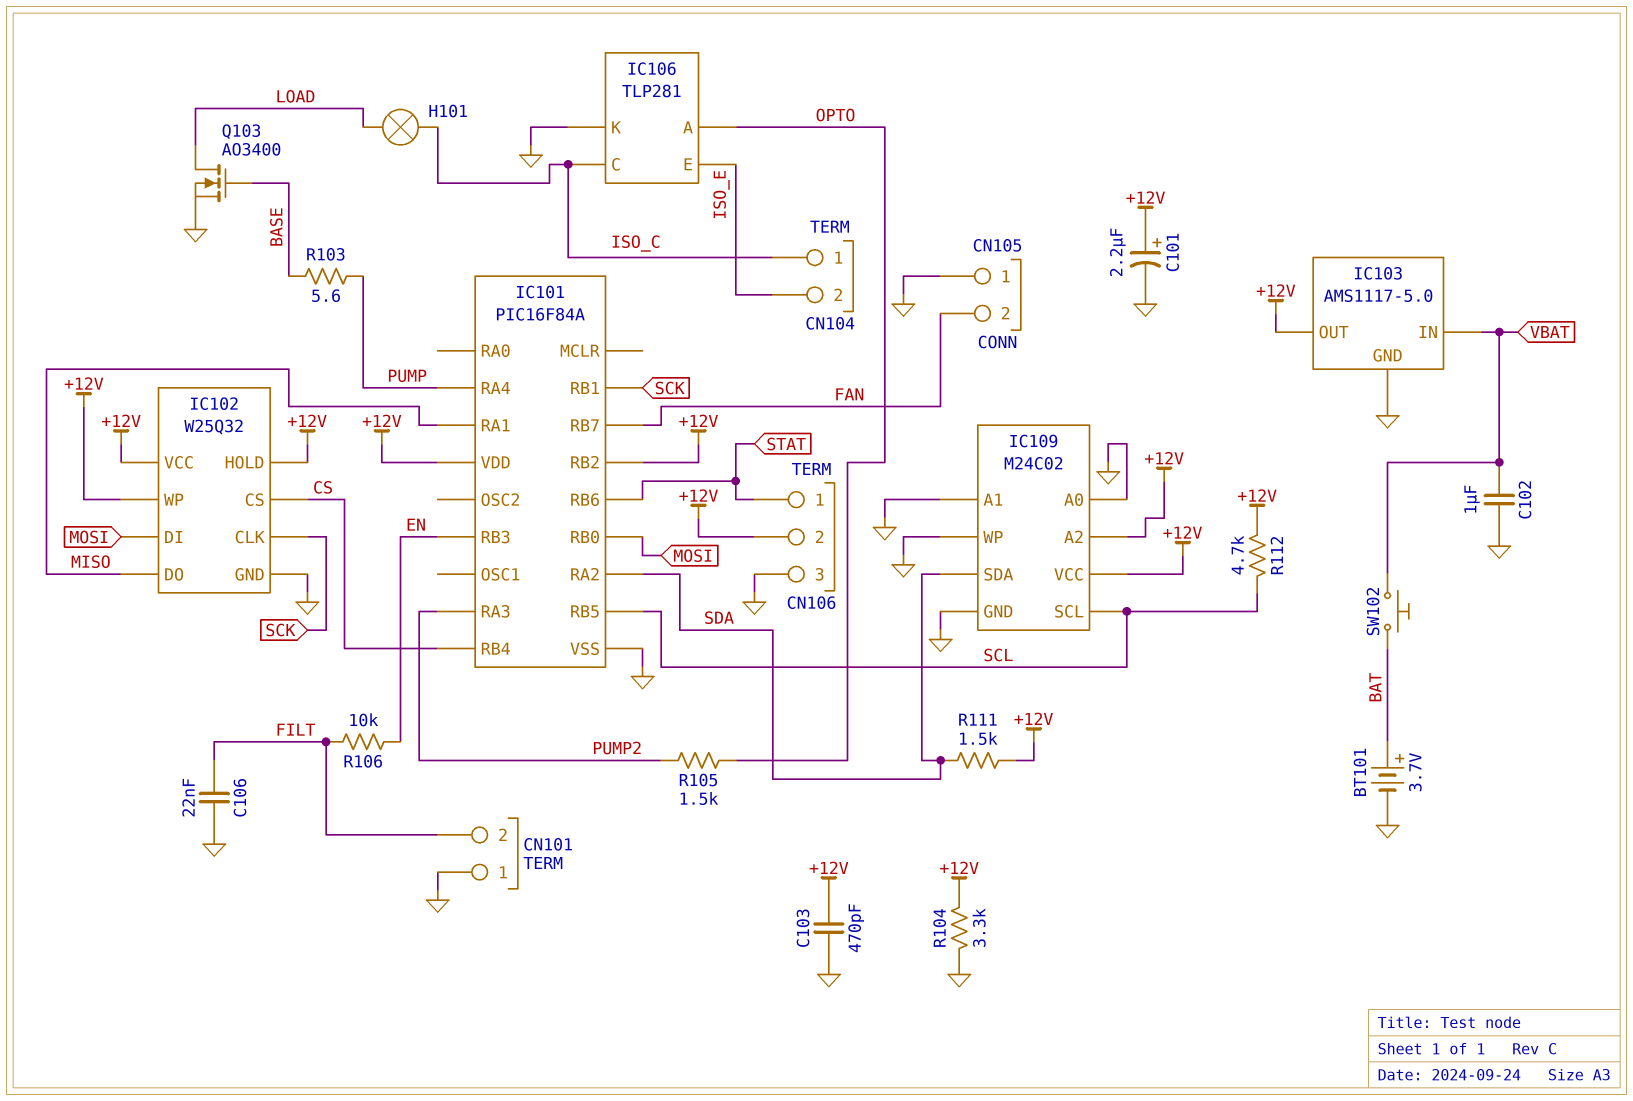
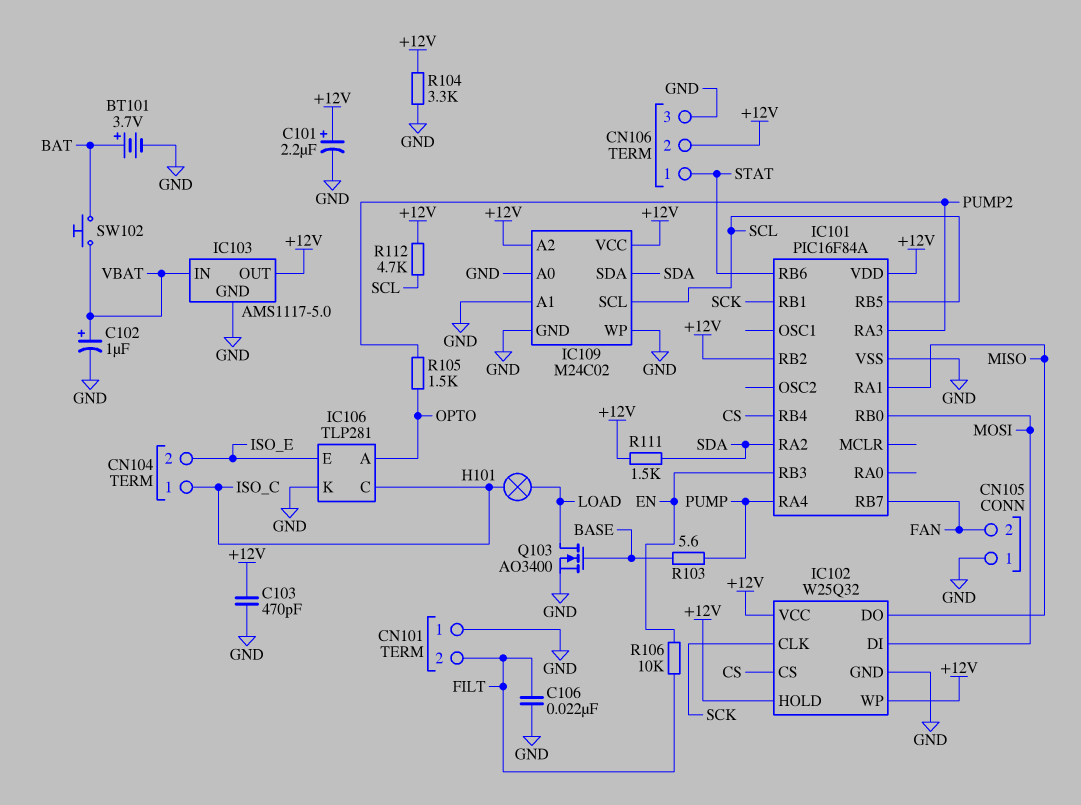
C102: 1uF (GND, VBAT) -> 1uF (plus VBAT, minus GND)

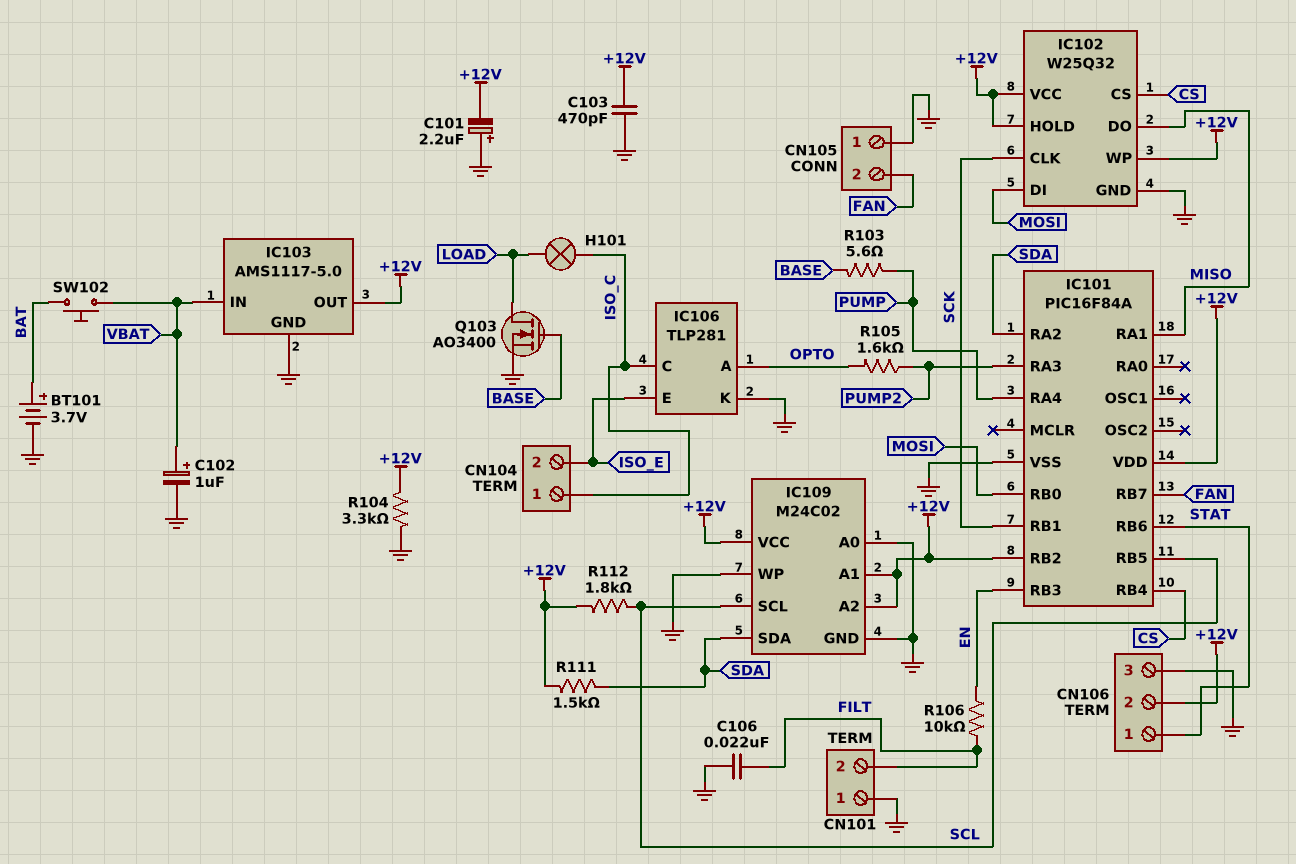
C101: 2.2uF (plus +12V, minus GND) -> 2.2uF (plus GND, minus +12V)
IC109 pin A1: GND -> +12V
R105: 1.5k (OPTO, PUMP2) -> 1.6k (OPTO, PUMP2)
R112: 4.7k (+12V, SCL) -> 1.8k (+12V, SCL)

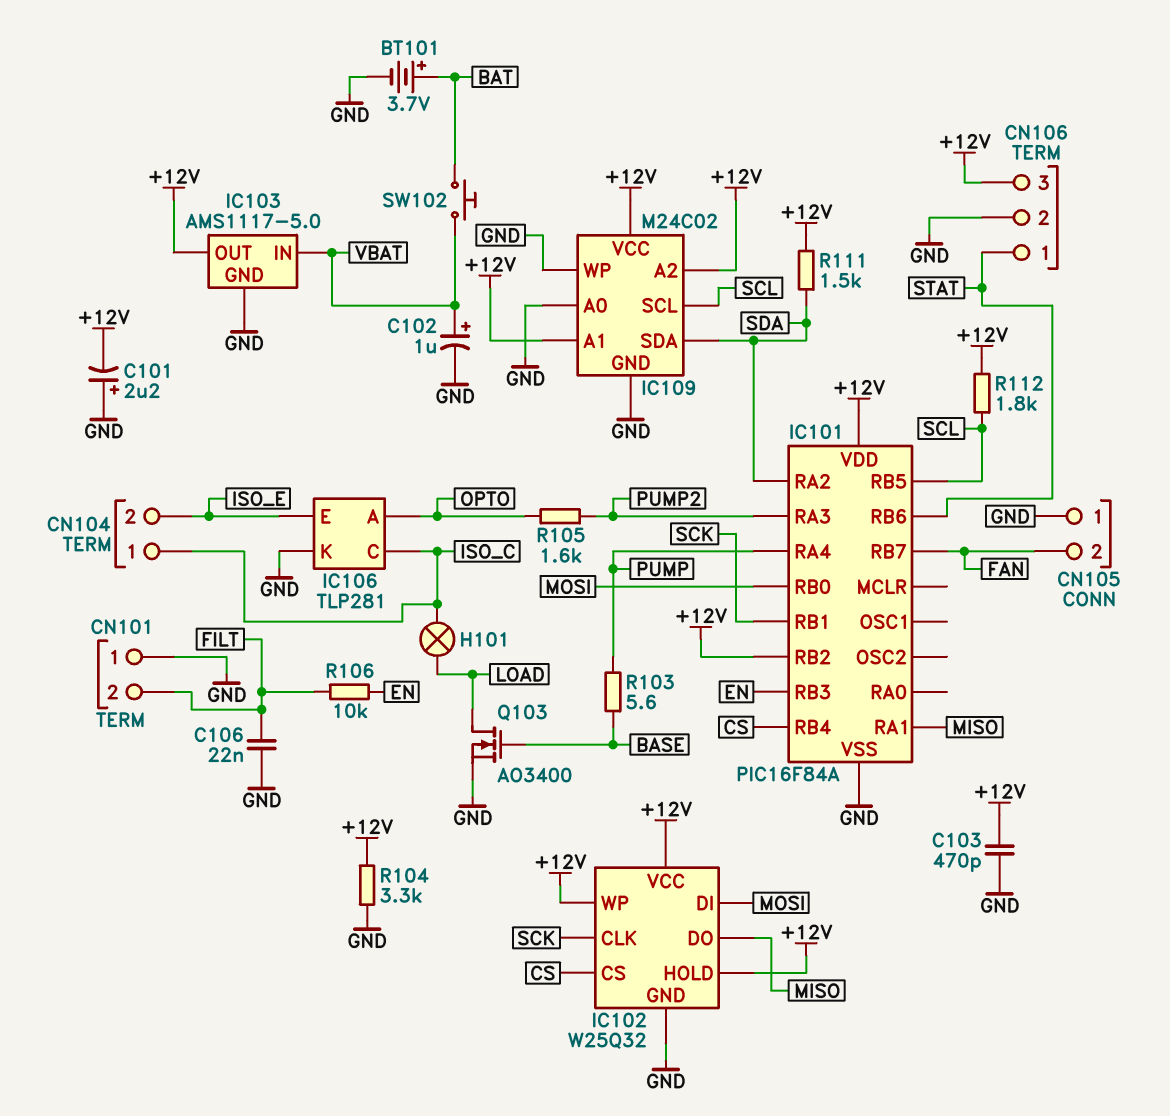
CN106 pin 2: +12V -> GND
CN106 pin 3: GND -> +12V

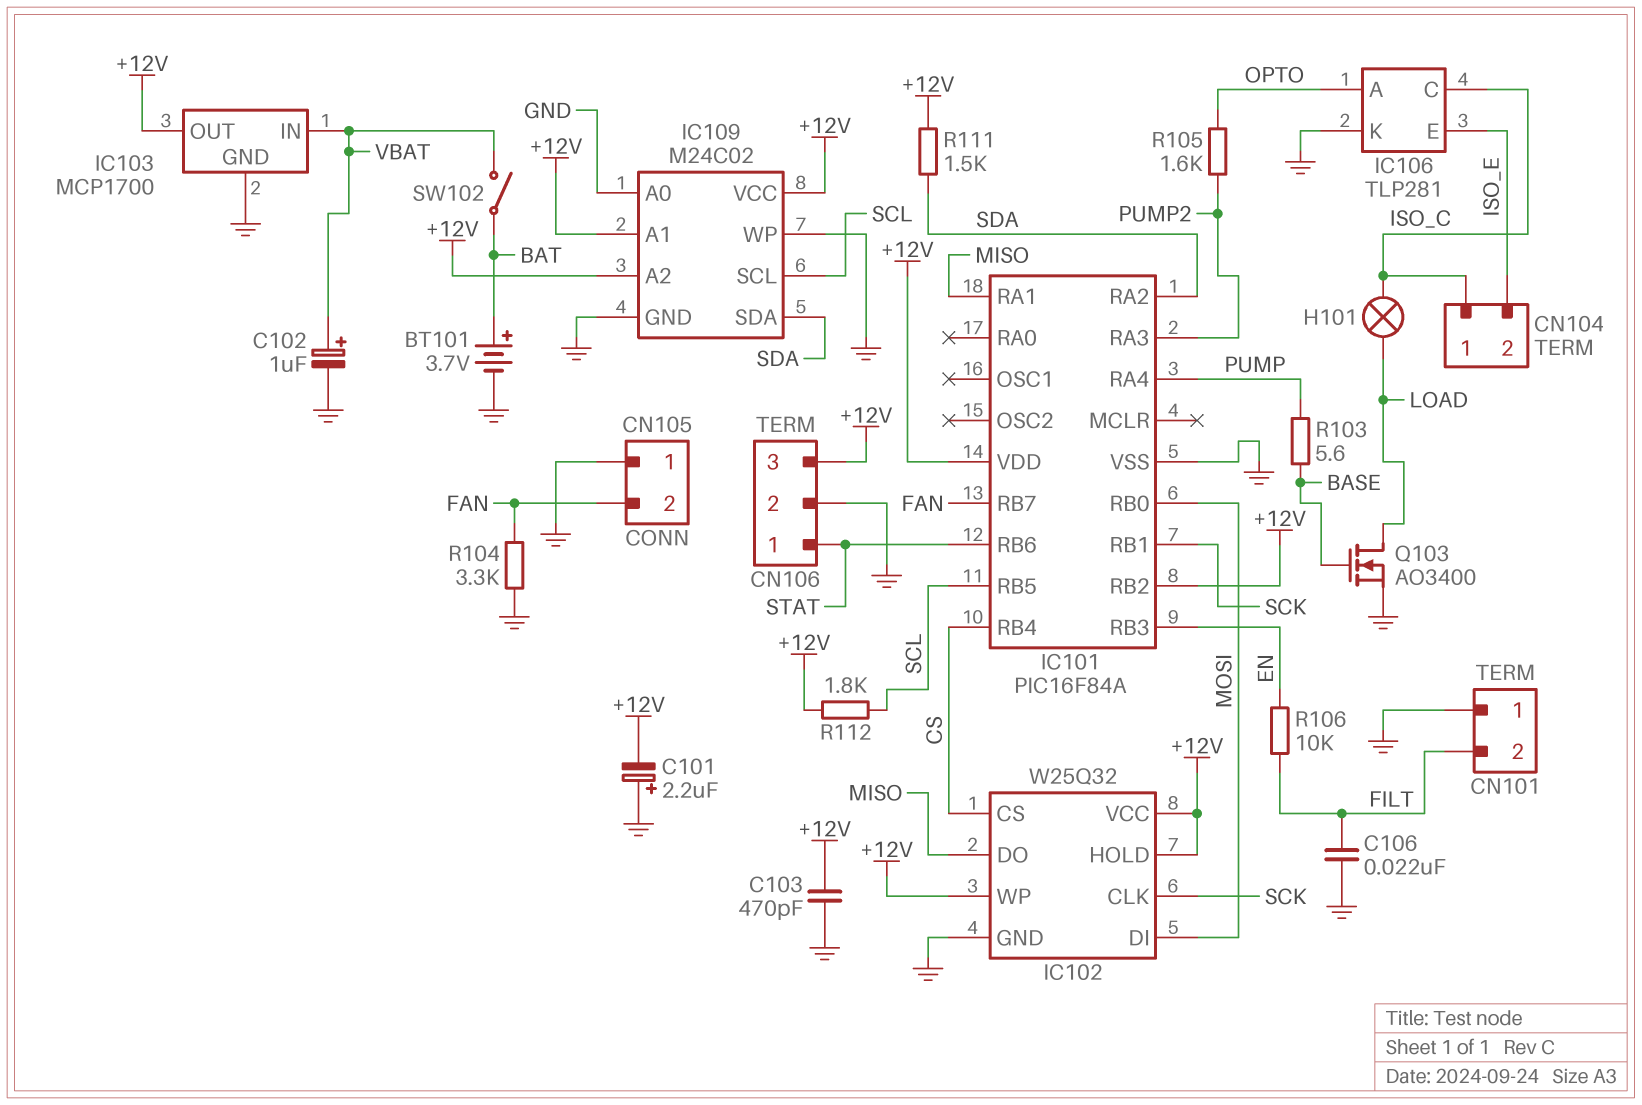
IC103: AMS1117-5.0 -> MCP1700
R104: 3.3k (+12V, GND) -> 3.3k (FAN, GND)
SW102: button (BAT, VBAT) -> switch (BAT, VBAT)

